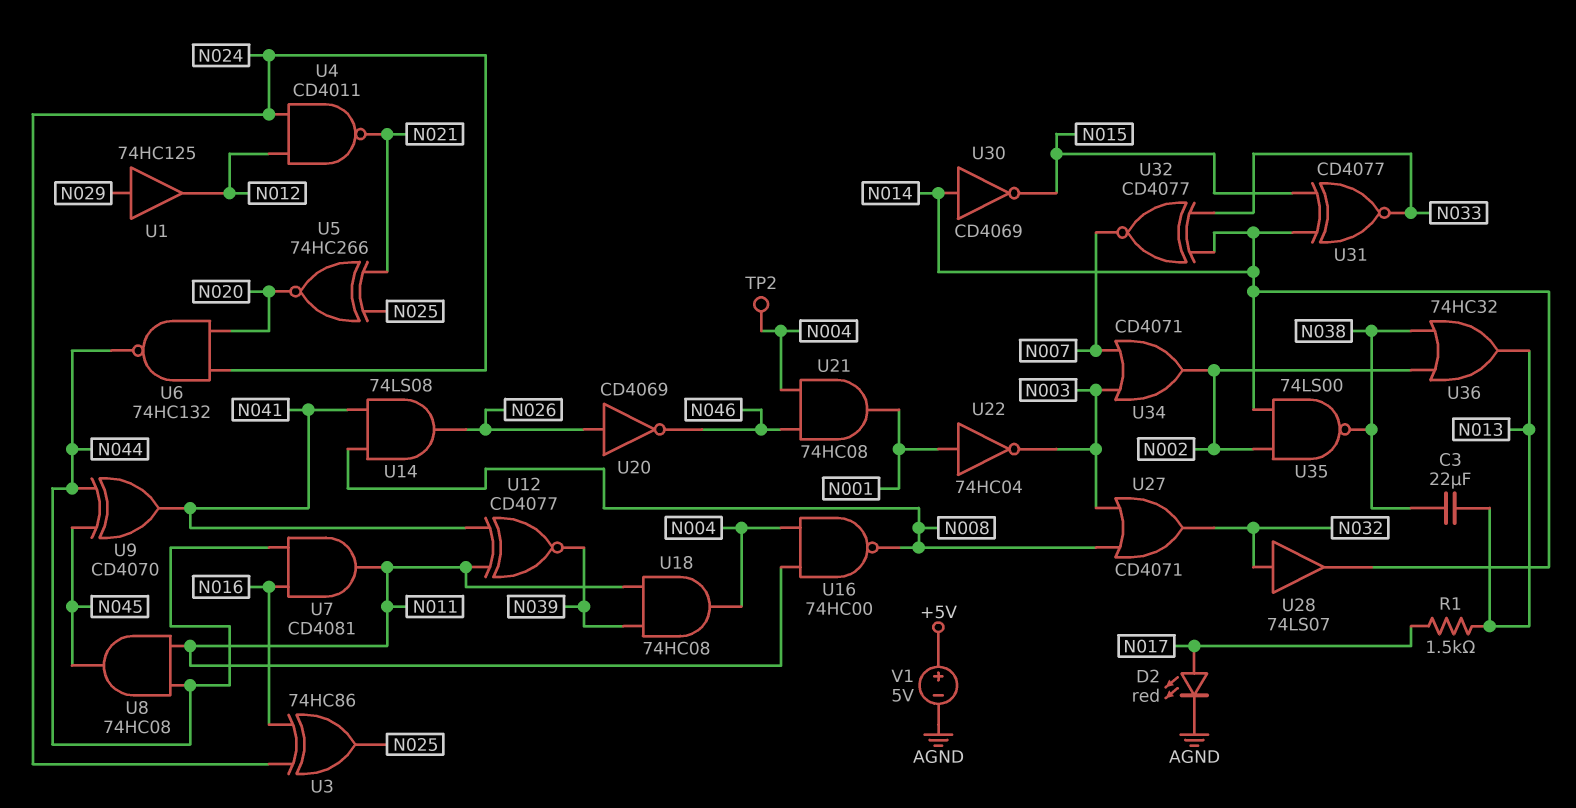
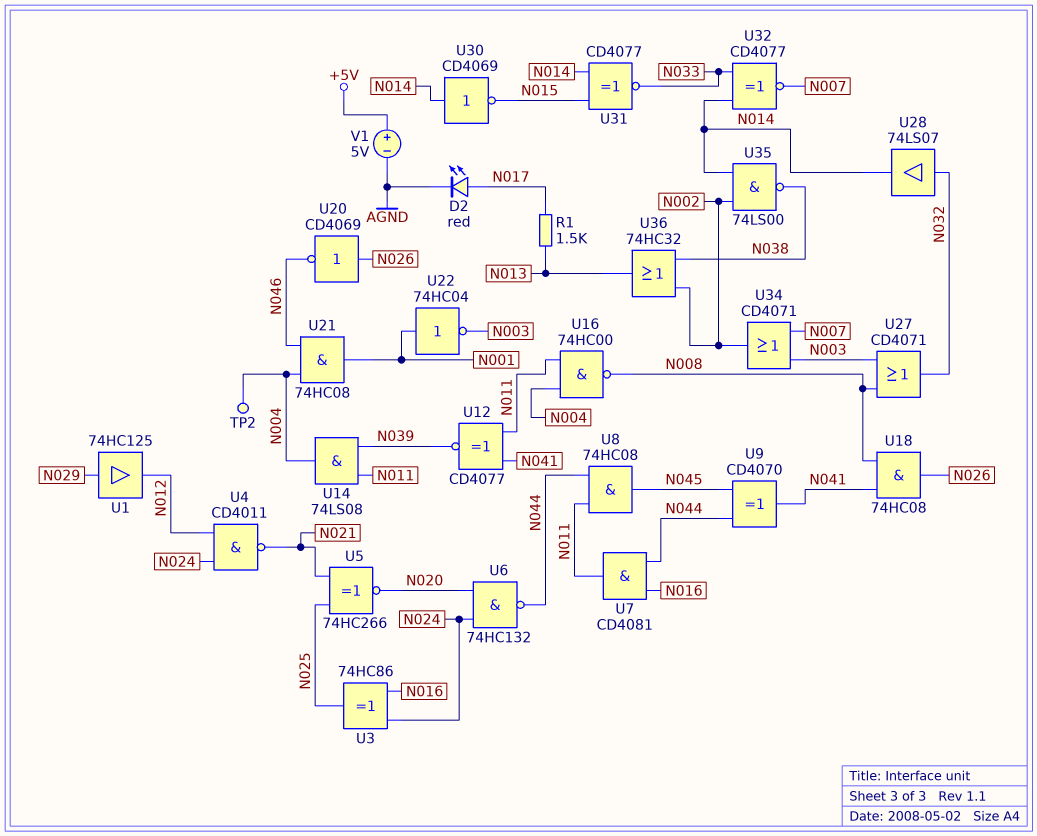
C3: 22uF (N013, N038) -> none
U14: AND 74LS08 (in N008, in N041, out N026) -> AND 74LS08 (in N011, in N039, out N004)
U18: AND 74HC08 (in N011, in N039, out N004) -> AND 74HC08 (in N008, in N041, out N026)

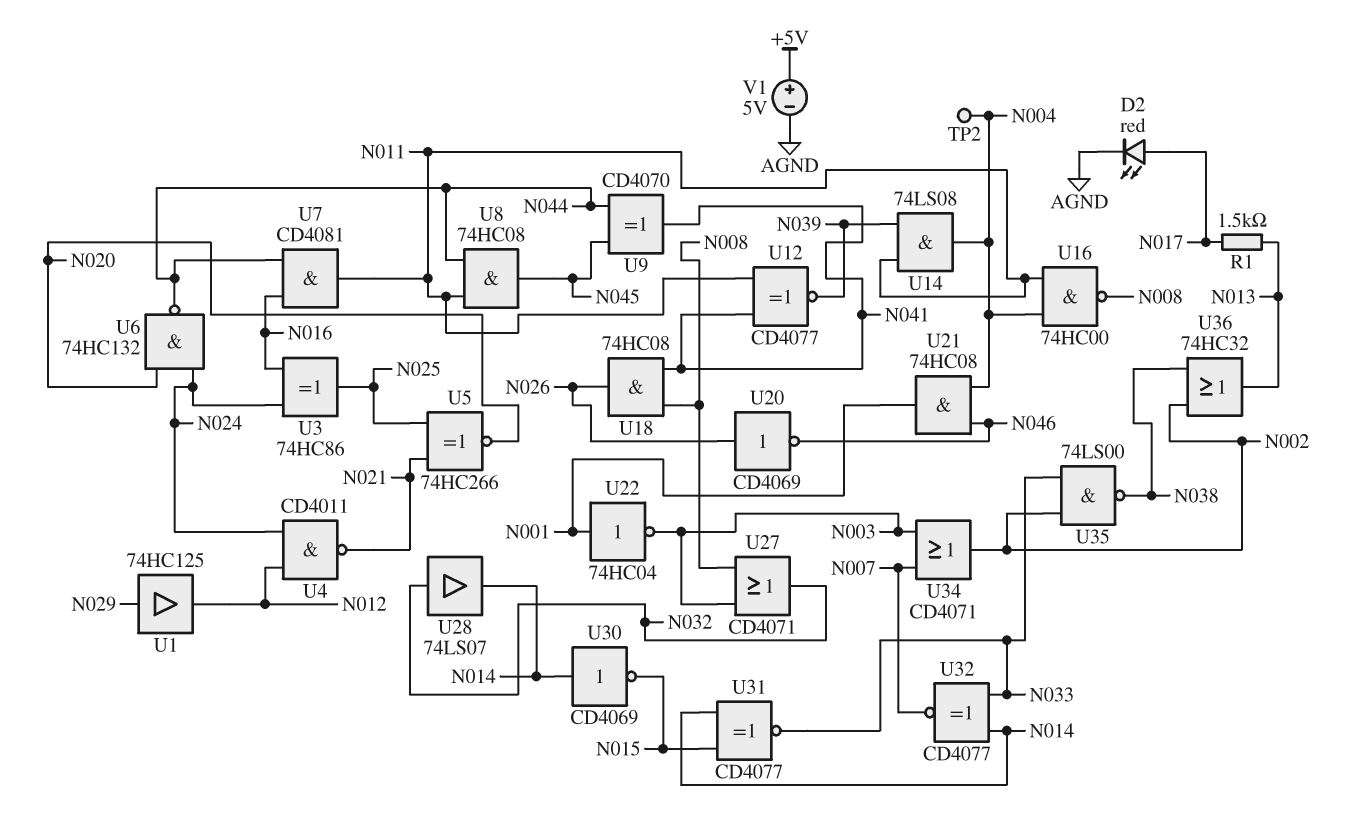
U35: NAND 74LS00 (in N002, in N014, out N038) -> NAND 74LS00 (in N002, in N033, out N038)

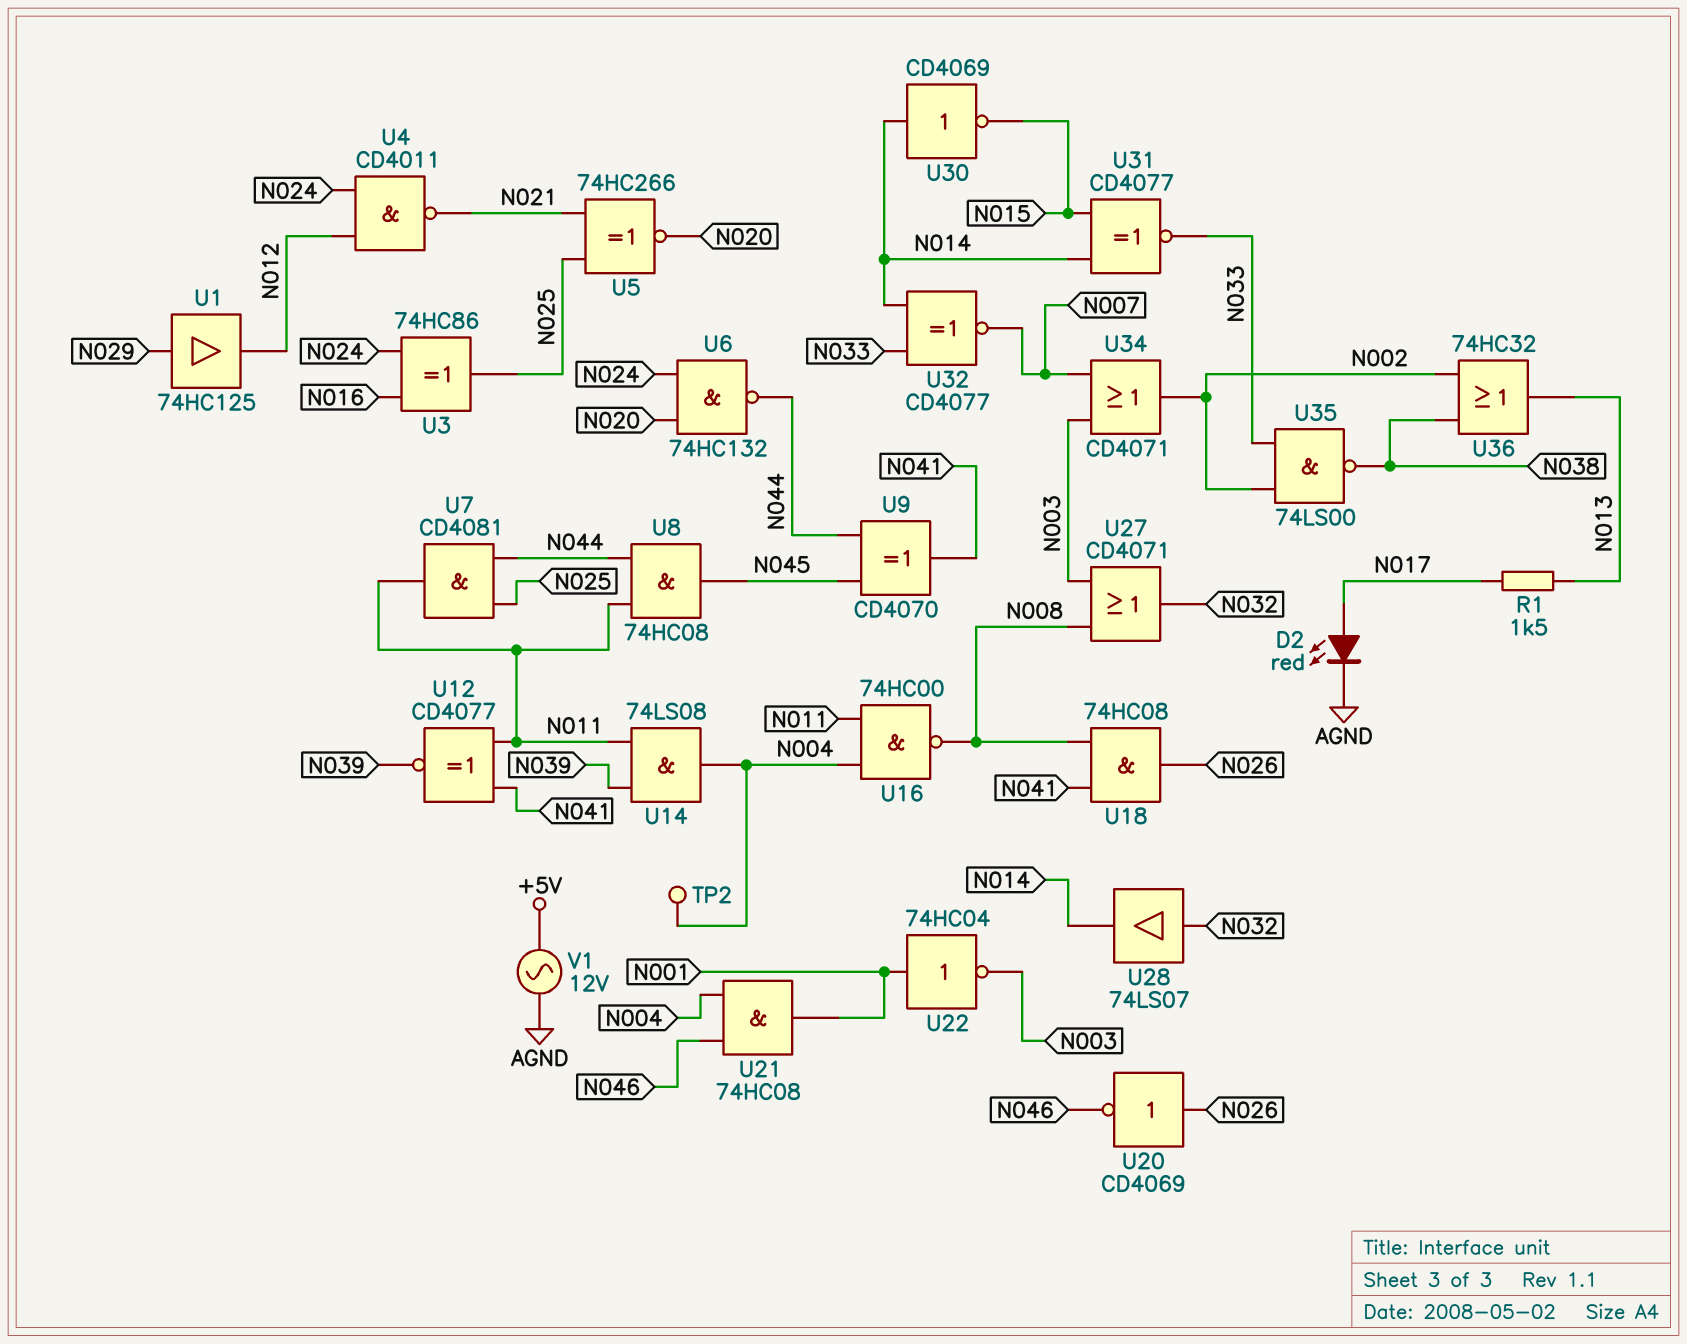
U7: AND CD4081 (in N016, in N044, out N011) -> AND CD4081 (in N025, in N044, out N011)
V1: 5V (plus +5V, minus AGND) -> AC 12V (+5V, AGND)

